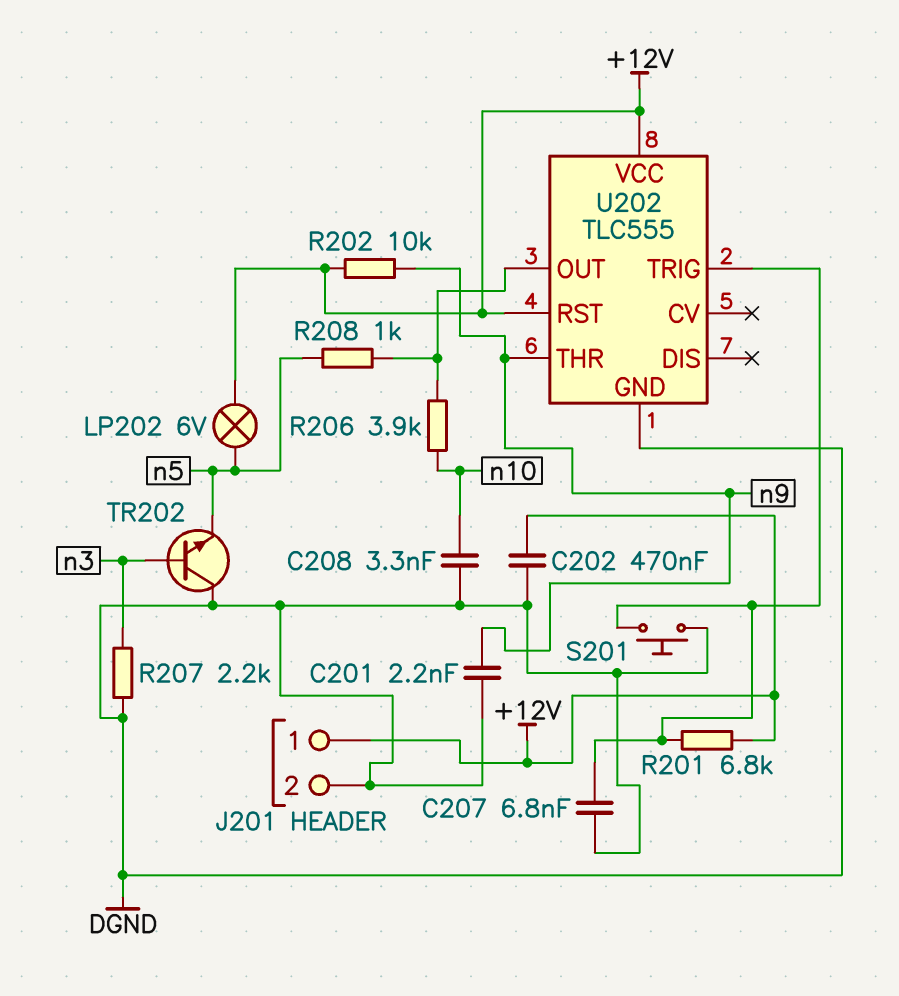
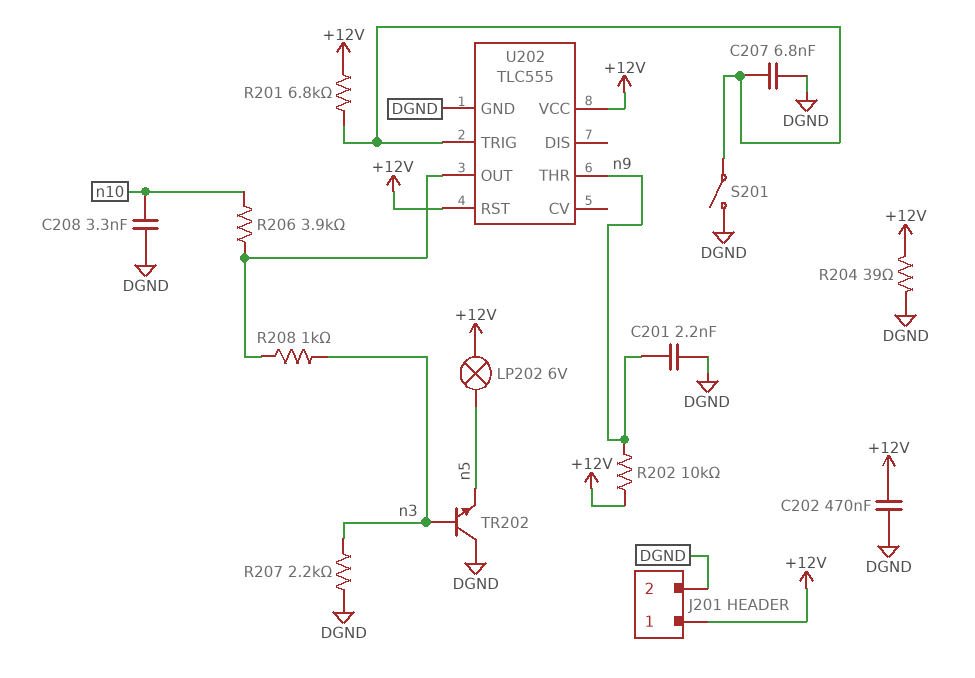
R204: none -> 39 (+12V, DGND)
R208: 1k (U202/OUT, n5) -> 1k (U202/OUT, n3)
S201: button (DGND, U202/TRIG) -> switch (DGND, U202/TRIG)

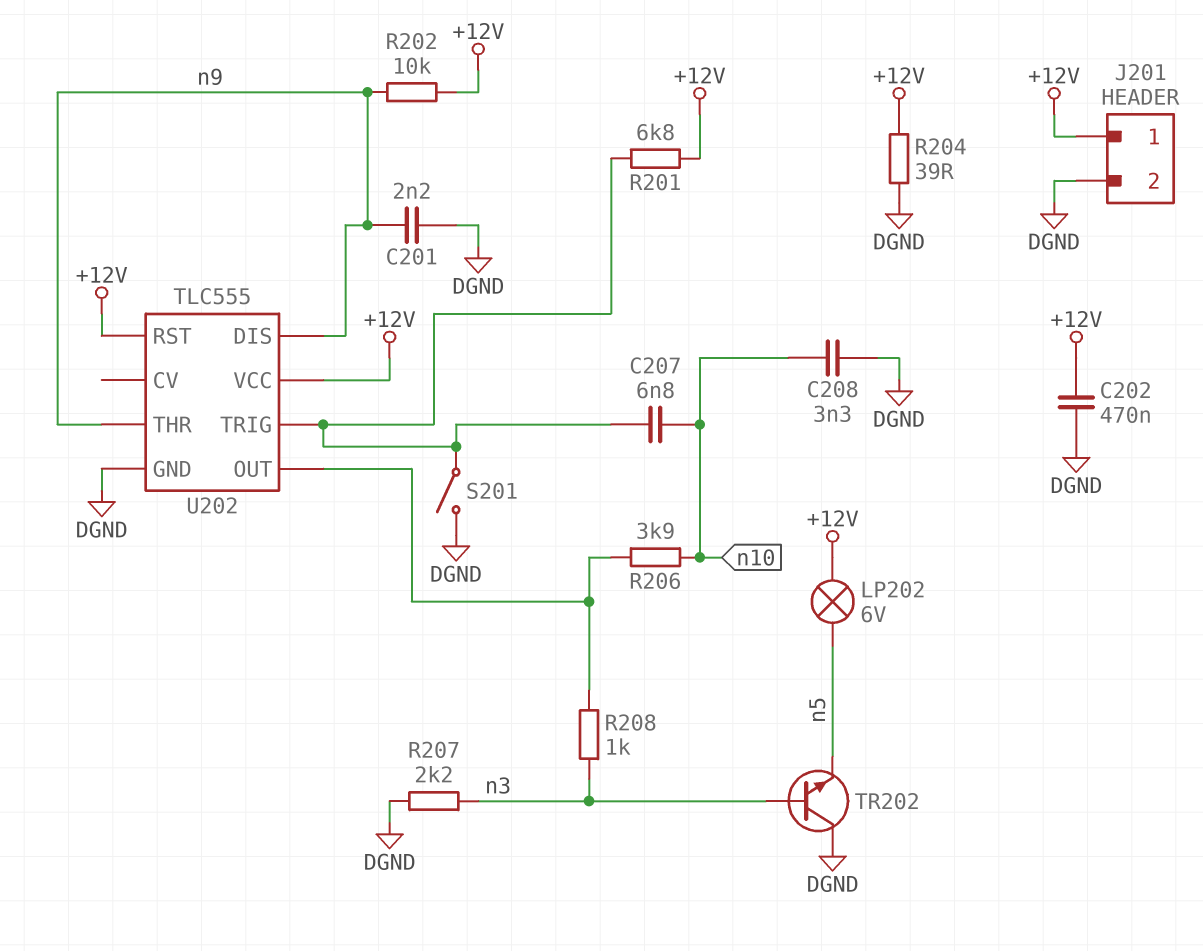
C207: 6.8nF (DGND, U202/TRIG) -> 6.8nF (U202/TRIG, n10)
U202 pin DIS: none -> n9

